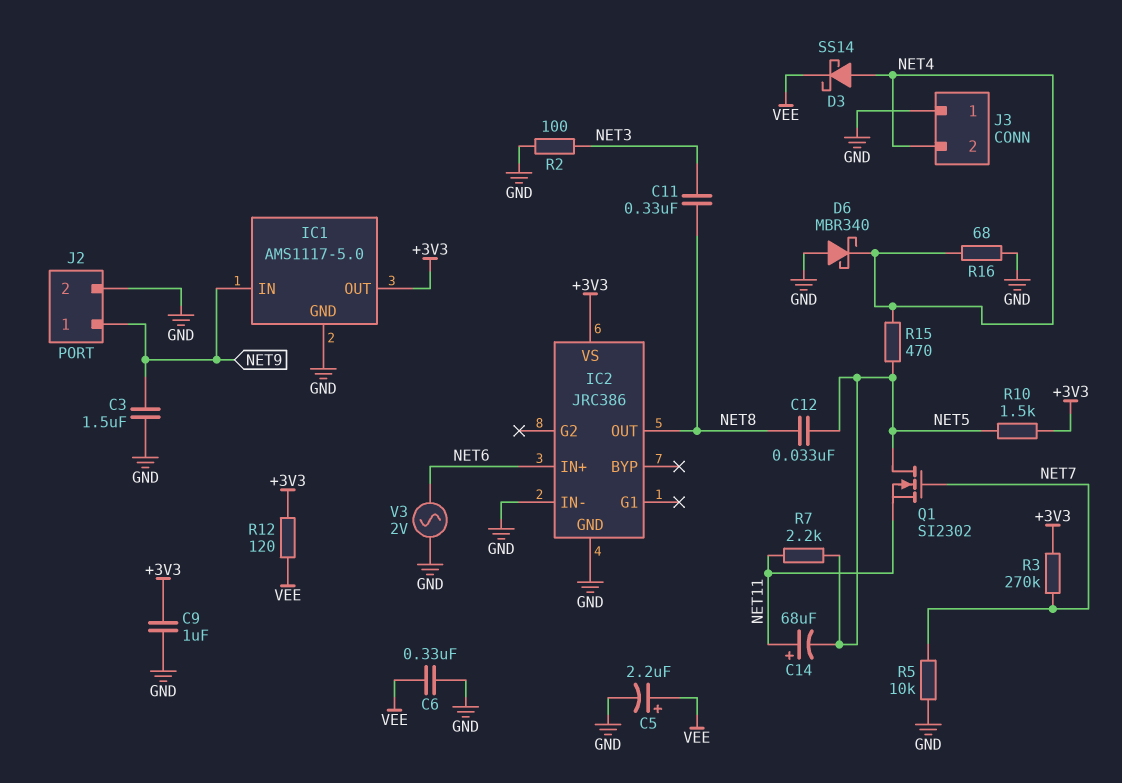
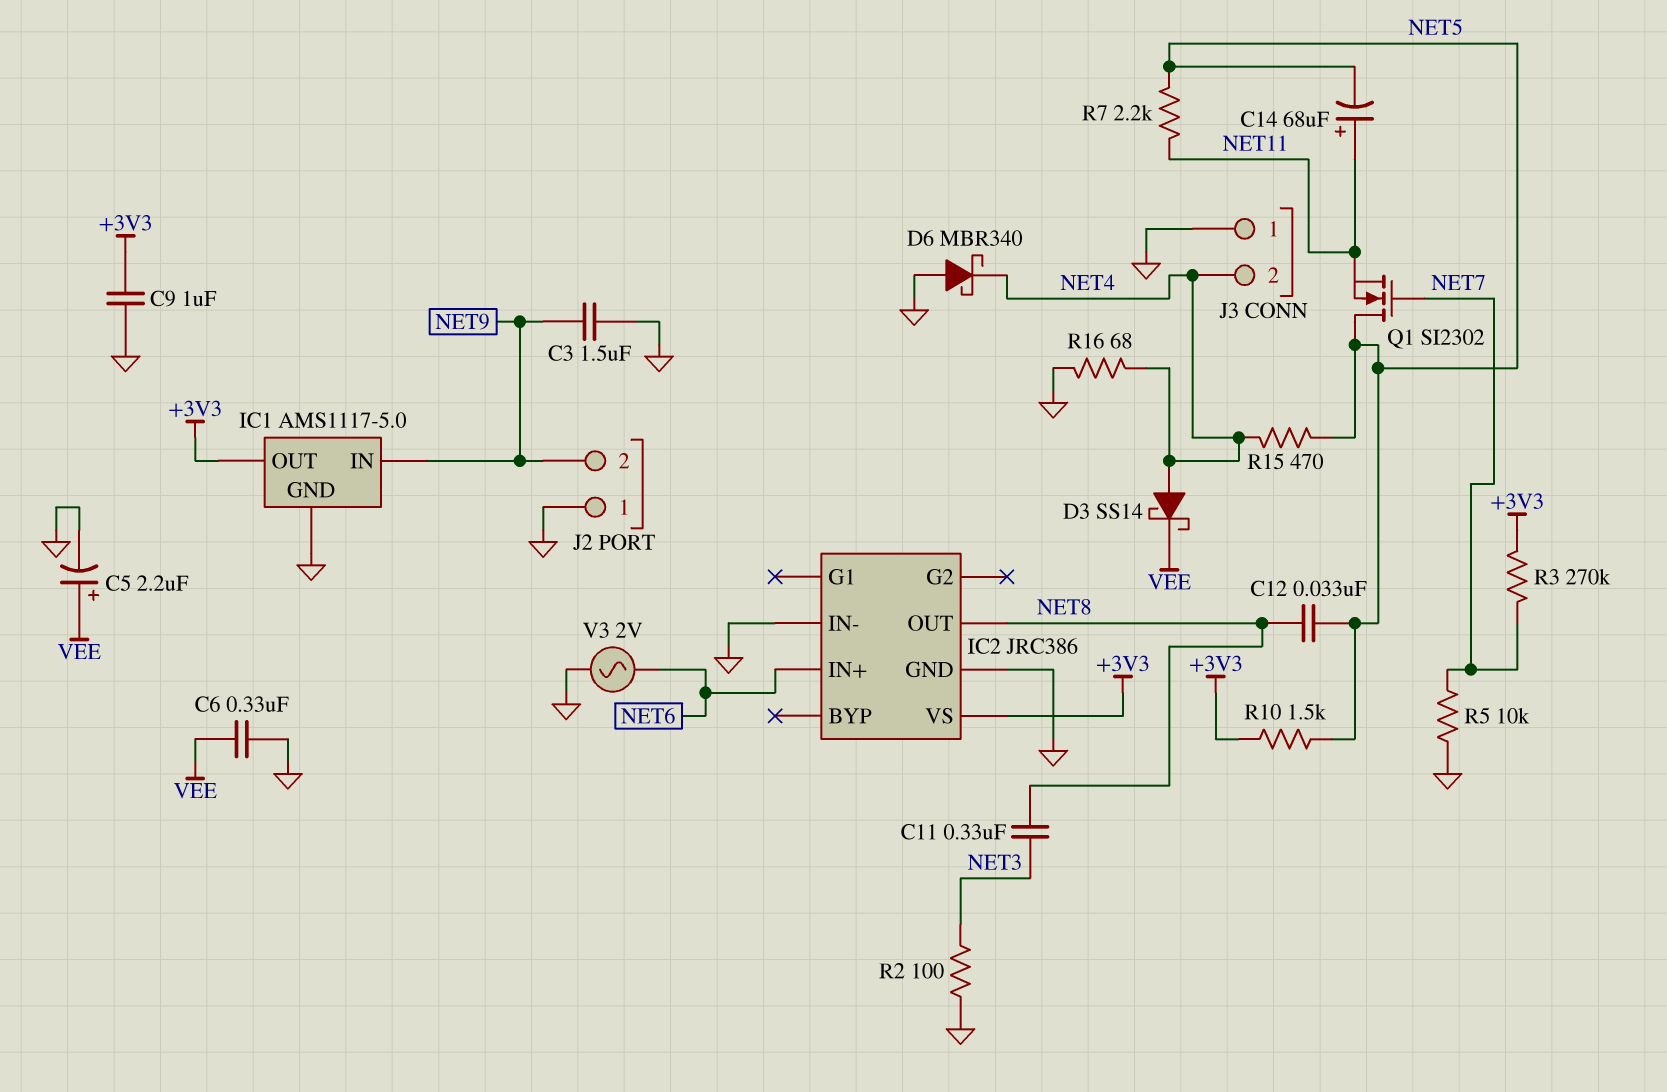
J2 pin 1: NET9 -> GND
J2 pin 2: GND -> NET9
R12: 120 (+3V3, VEE) -> none

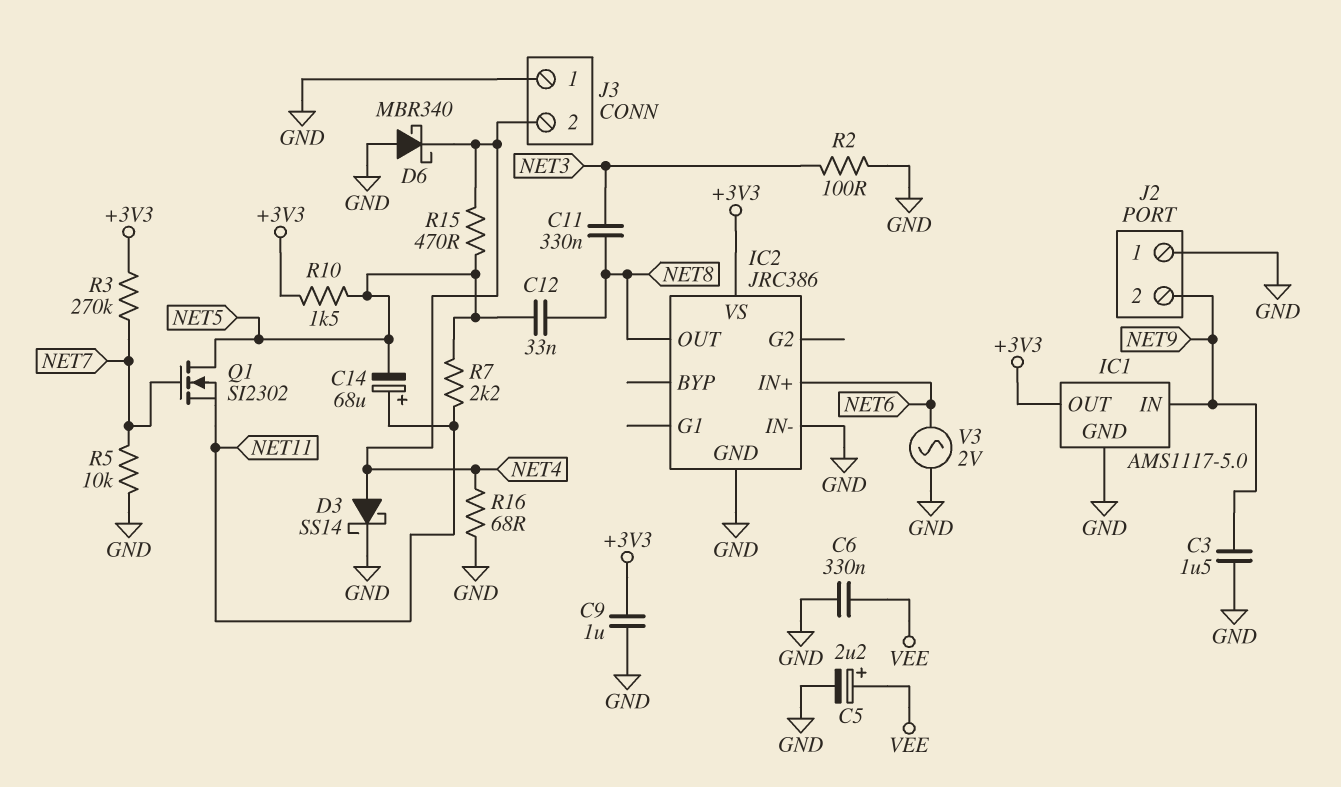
D3: schottky SS14 (A NET4, K VEE) -> schottky SS14 (A NET4, K GND)

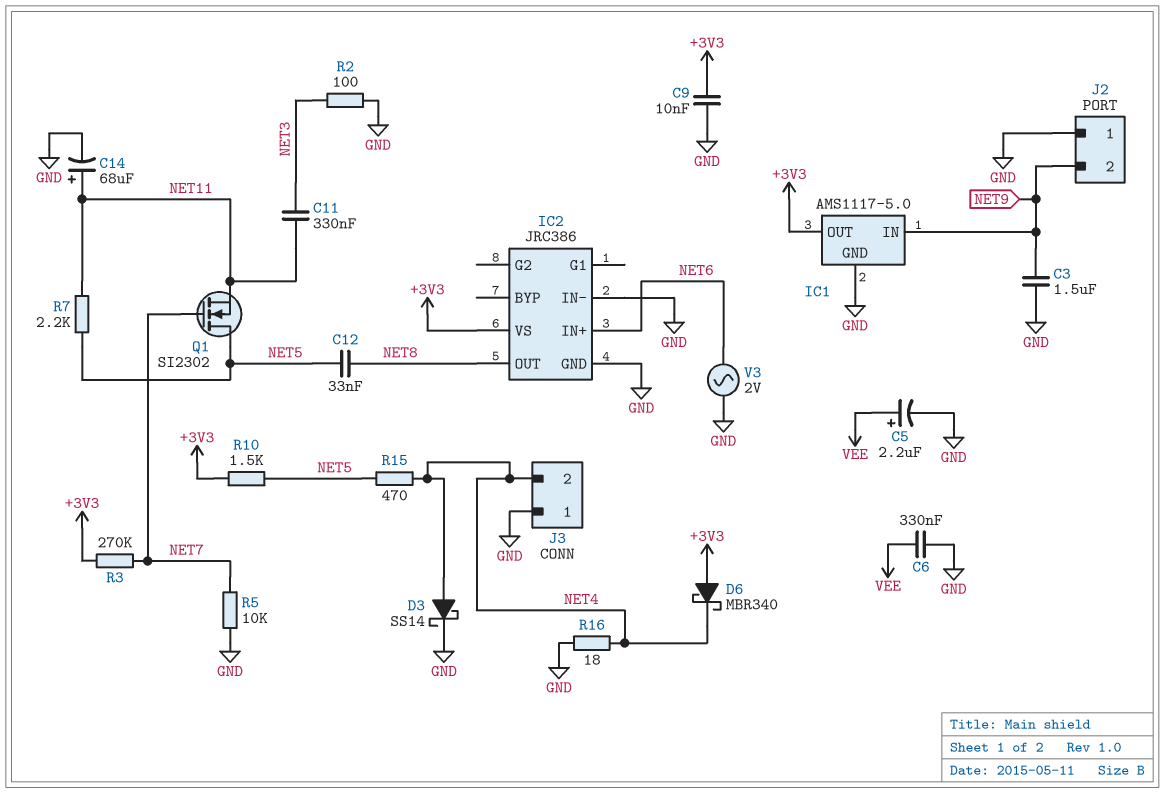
C9: 1uF (+3V3, GND) -> 10nF (+3V3, GND)
C11: 330nF (NET3, NET8) -> 330nF (NET3, NET11)
C14: 68uF (plus NET11, minus NET5) -> 68uF (plus NET11, minus GND)
D6: schottky MBR340 (A GND, K NET4) -> schottky MBR340 (A +3V3, K NET4)
R16: 68 (GND, NET4) -> 18 (GND, NET4)

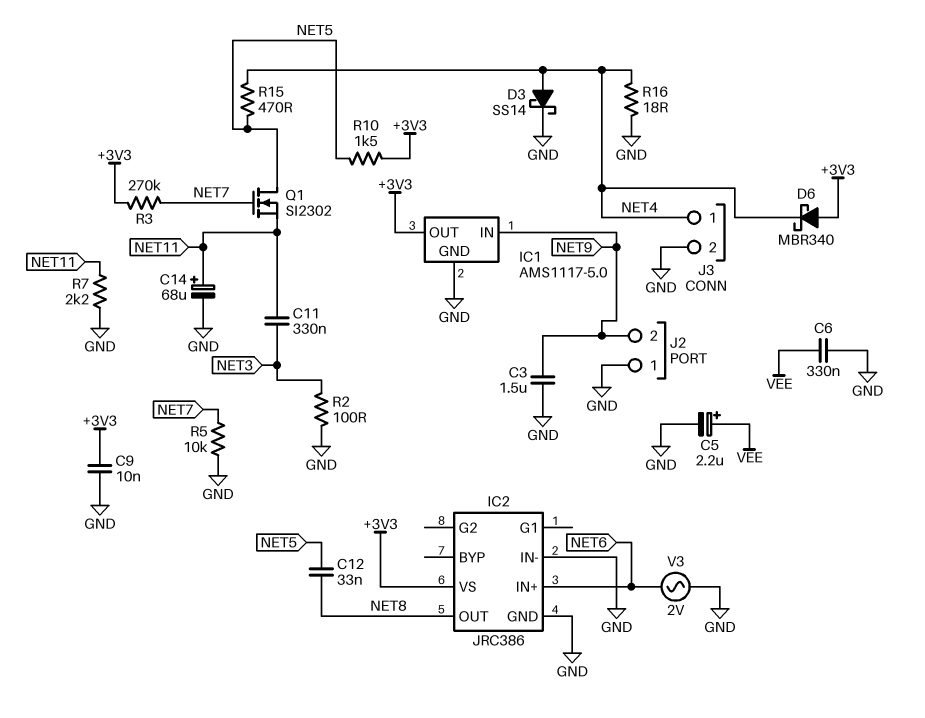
J3 pin 1: GND -> NET4
J3 pin 2: NET4 -> GND
R7: 2.2k (NET5, NET11) -> 2.2k (GND, NET11)

